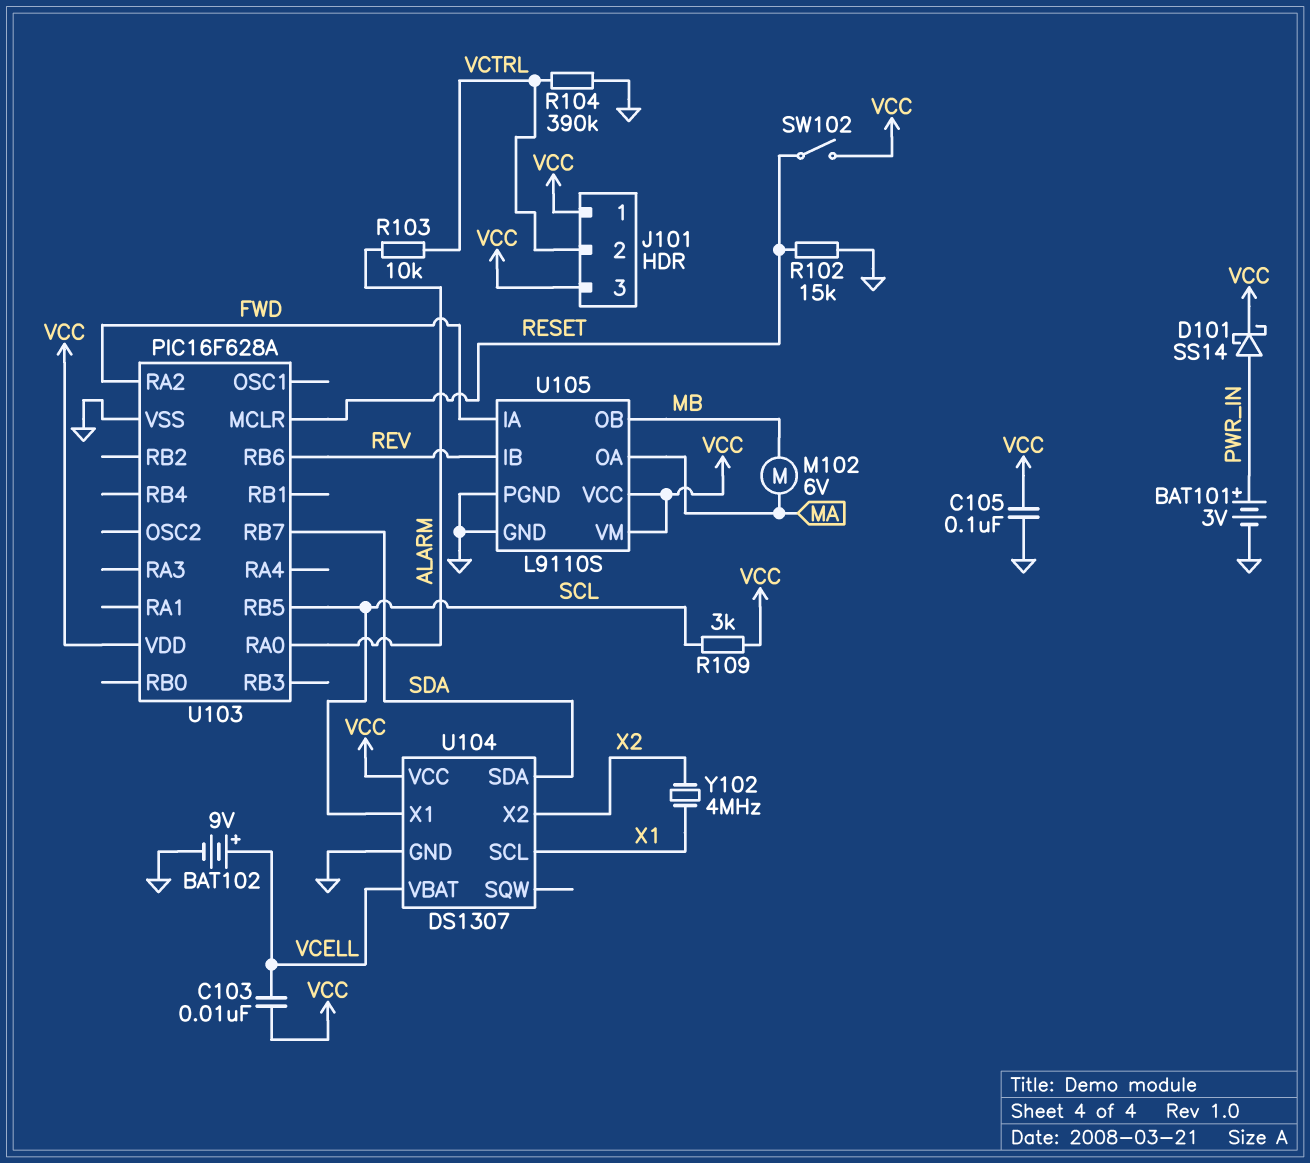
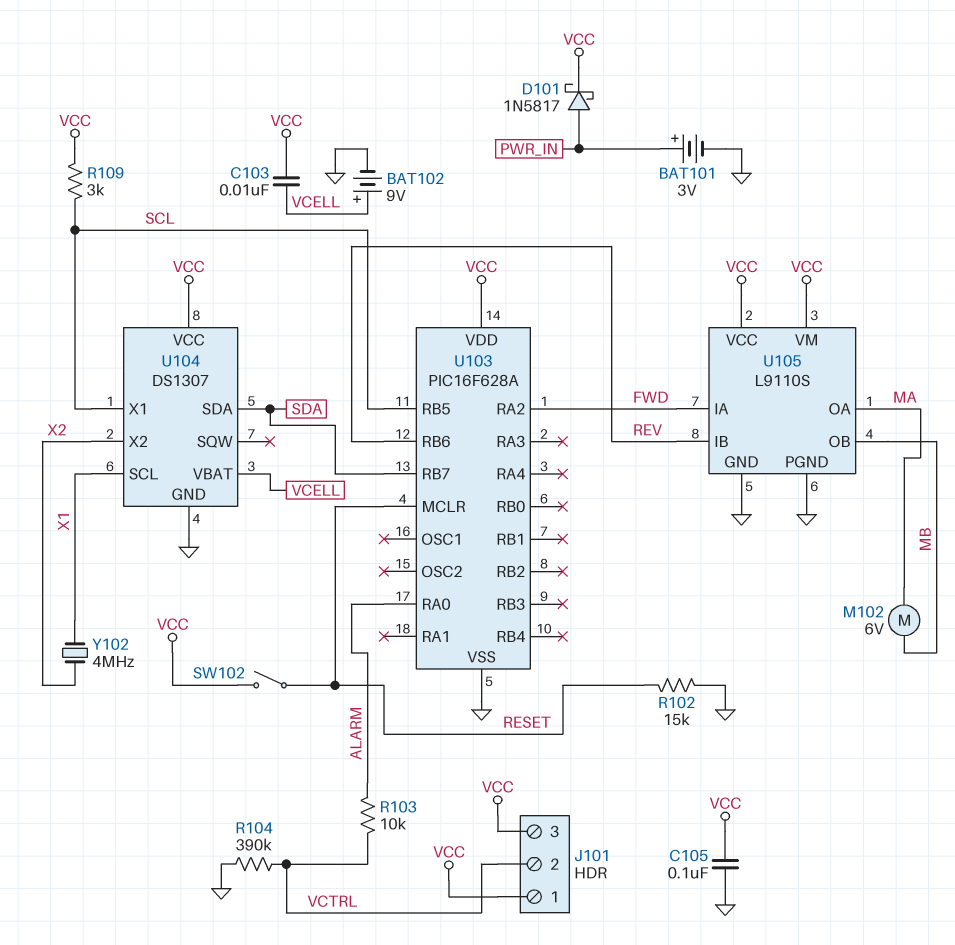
D101: schottky SS14 (A PWR_IN, K VCC) -> schottky 1N5817 (A PWR_IN, K VCC)

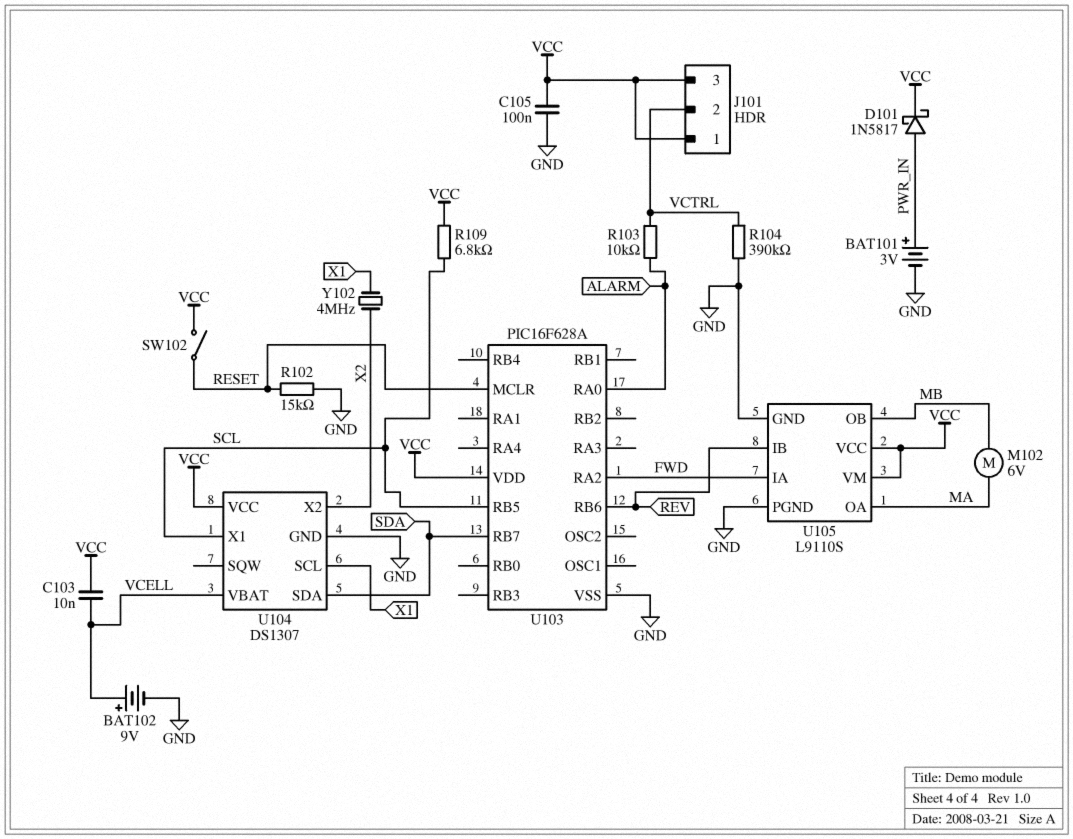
R109: 3k (SCL, VCC) -> 6.8k (SCL, VCC)

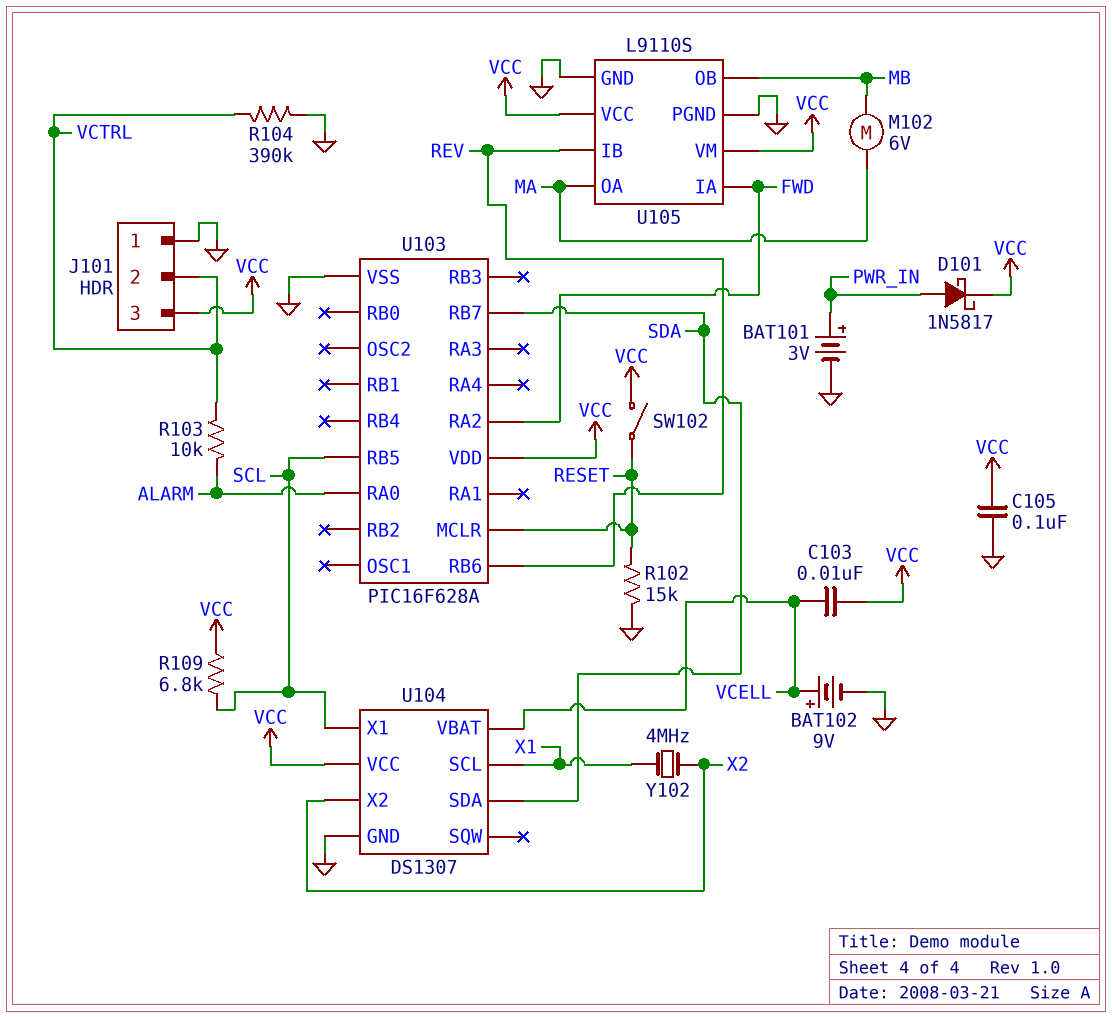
J101 pin 1: VCC -> GND

